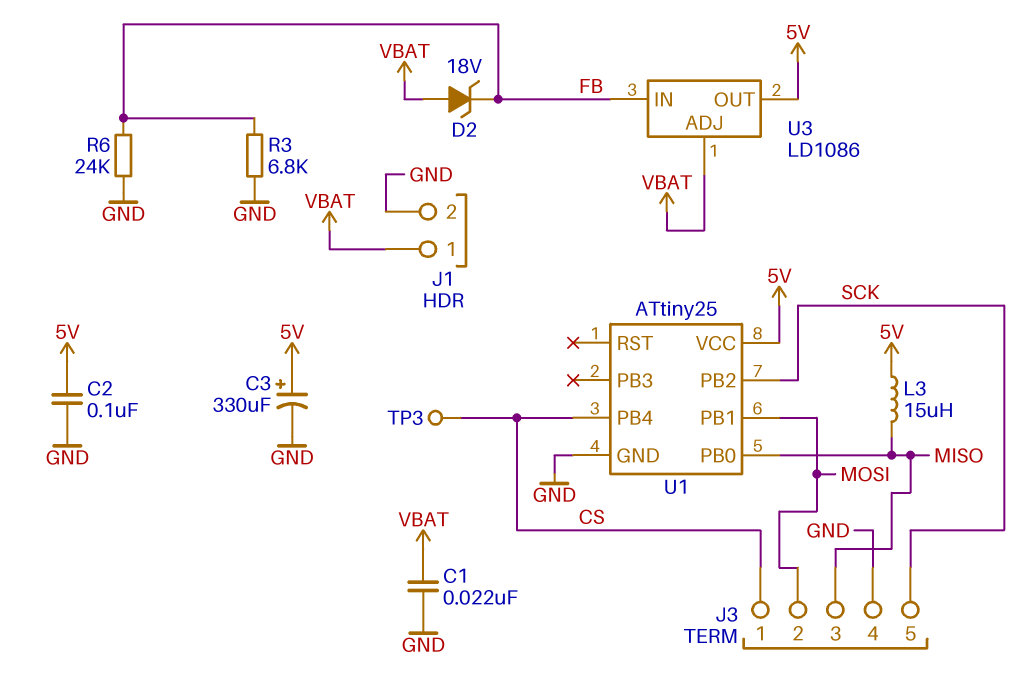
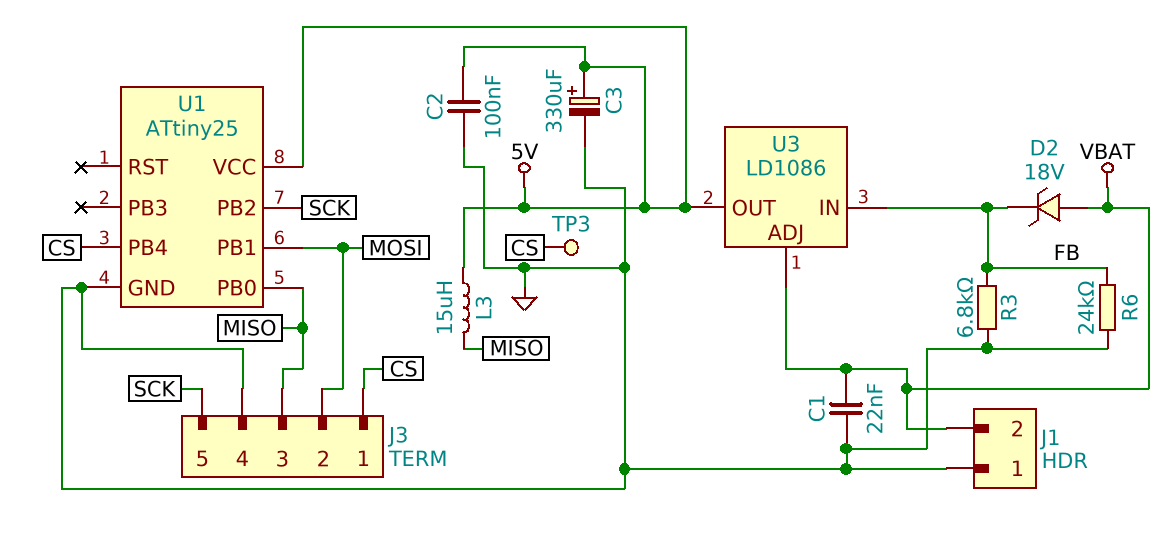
J1 pin 1: VBAT -> GND
J1 pin 2: GND -> VBAT

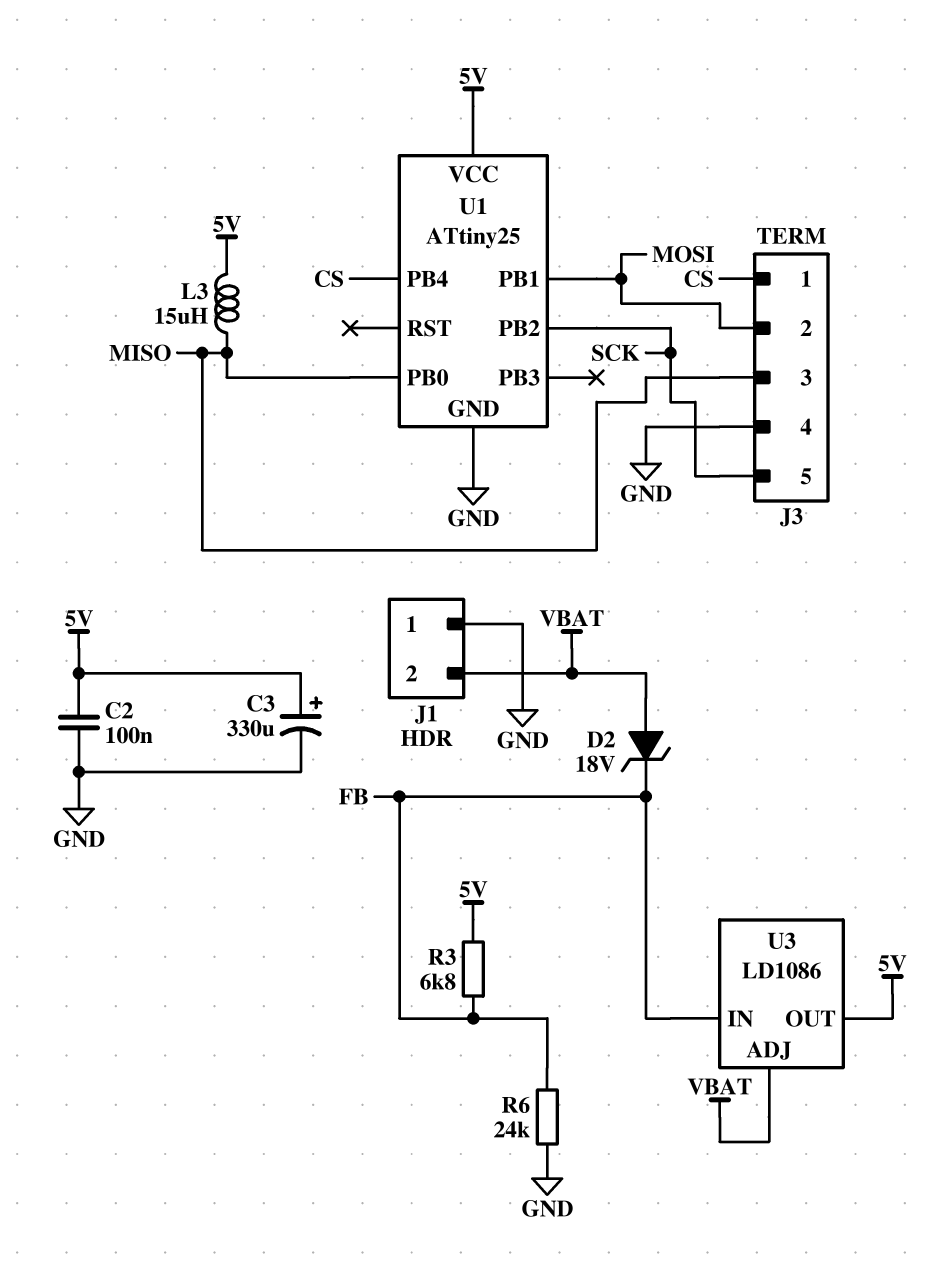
C1: 22nF (GND, VBAT) -> none
R3: 6.8k (FB, GND) -> 6.8k (5V, FB)
TP3: test point (CS) -> none

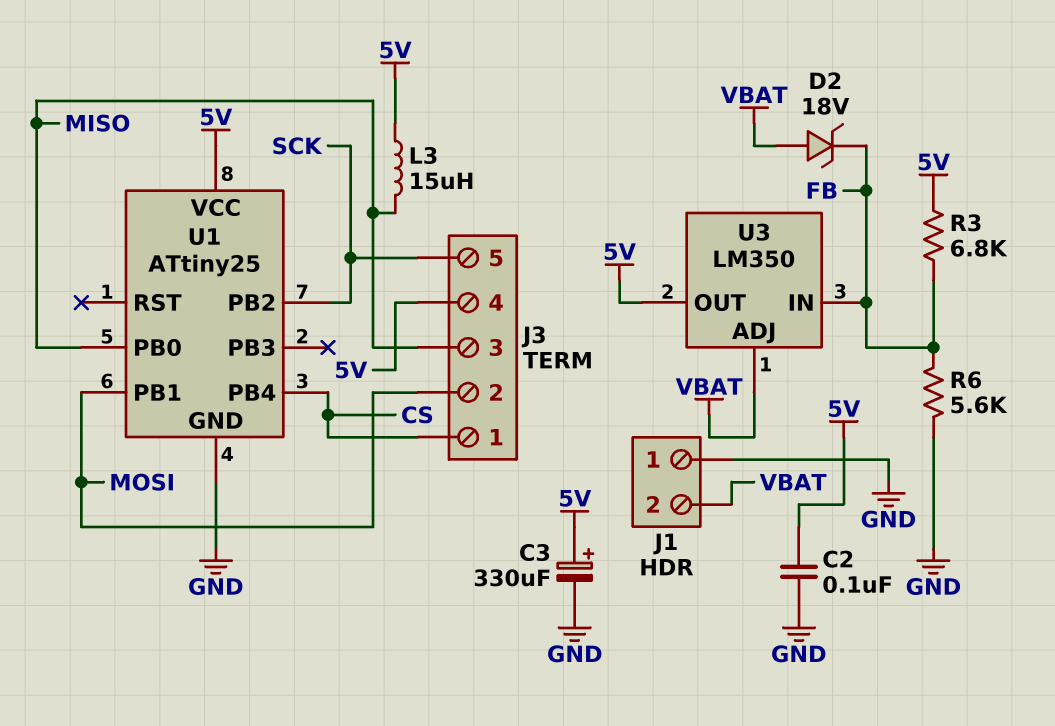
J3 pin 4: GND -> 5V
R6: 24k (FB, GND) -> 5.6k (FB, GND)
U3: LD1086 -> LM350

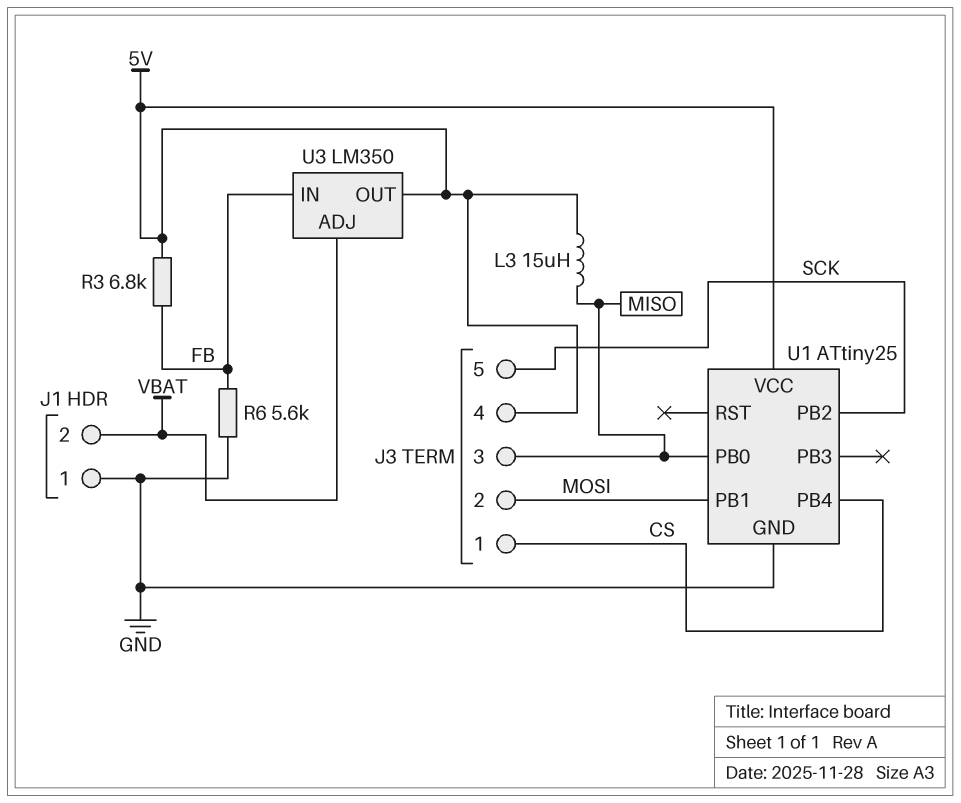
C2: 100nF (5V, GND) -> none
C3: 330uF (plus 5V, minus GND) -> none
D2: zener 18V (A VBAT, K FB) -> none

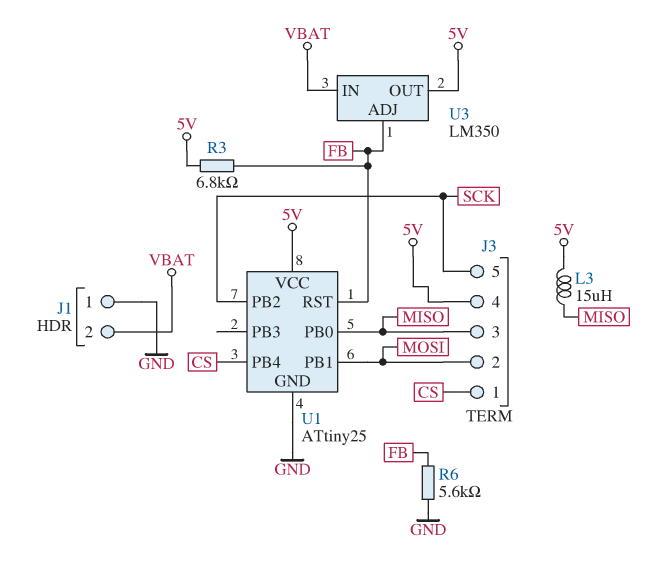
U1 pin RST: none -> FB
U3 pin ADJ: VBAT -> FB
U3 pin IN: FB -> VBAT

